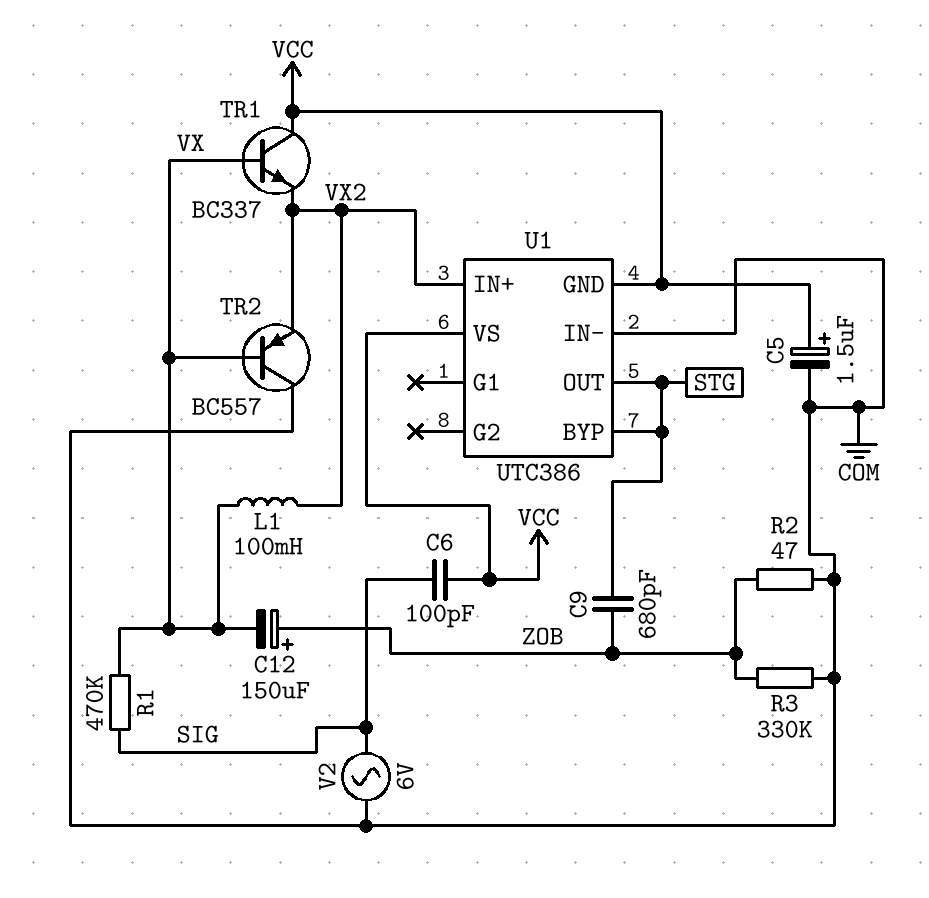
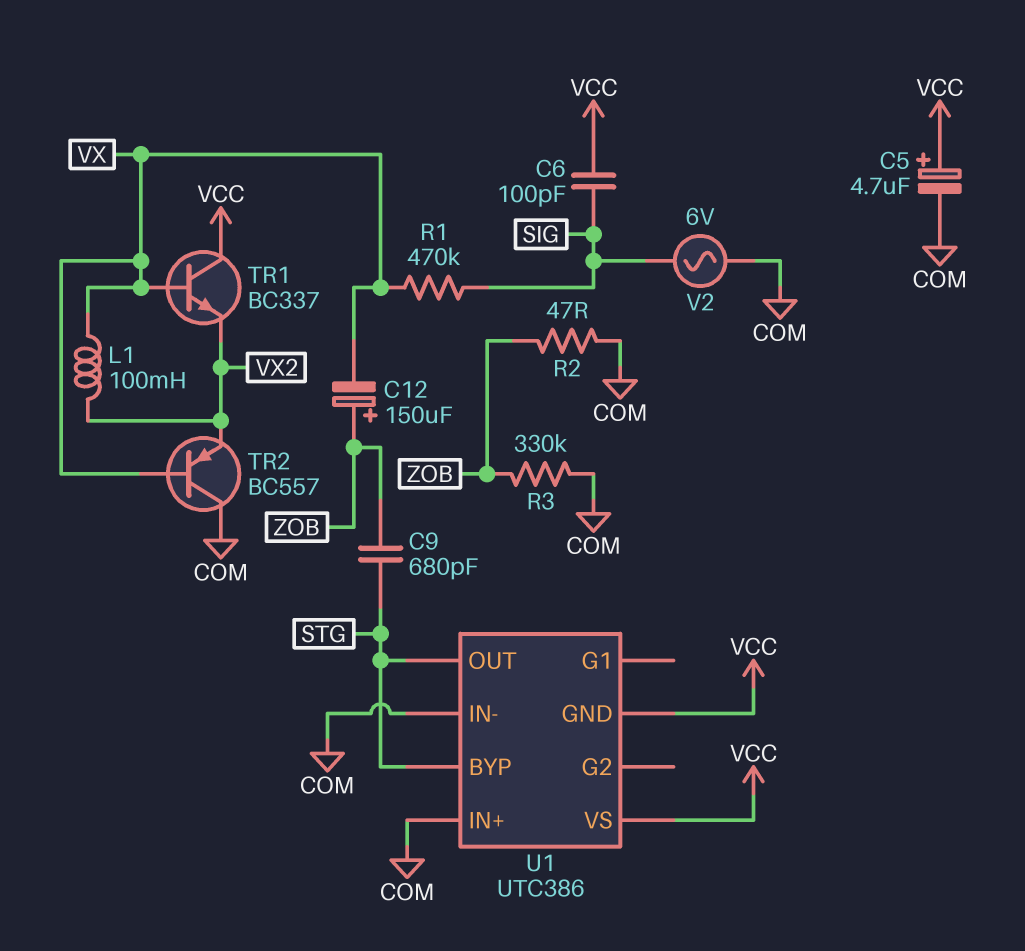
C5: 1.5uF (plus VCC, minus COM) -> 4.7uF (plus VCC, minus COM)
U1 pin IN+: VX2 -> COM

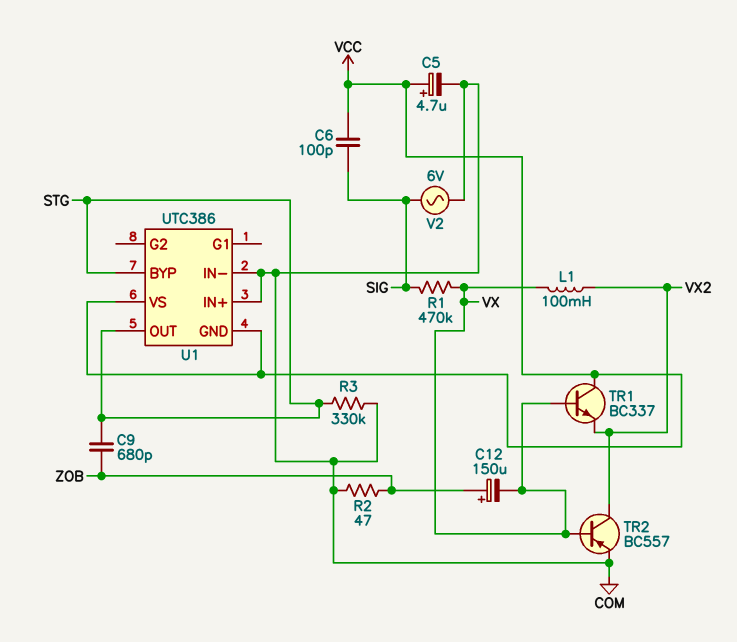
R3: 330k (COM, ZOB) -> 330k (COM, STG)
TR2: PNP BC557 (B VX, C COM, E VX2) -> PNP BC557 (B VX, C VX2, E COM)

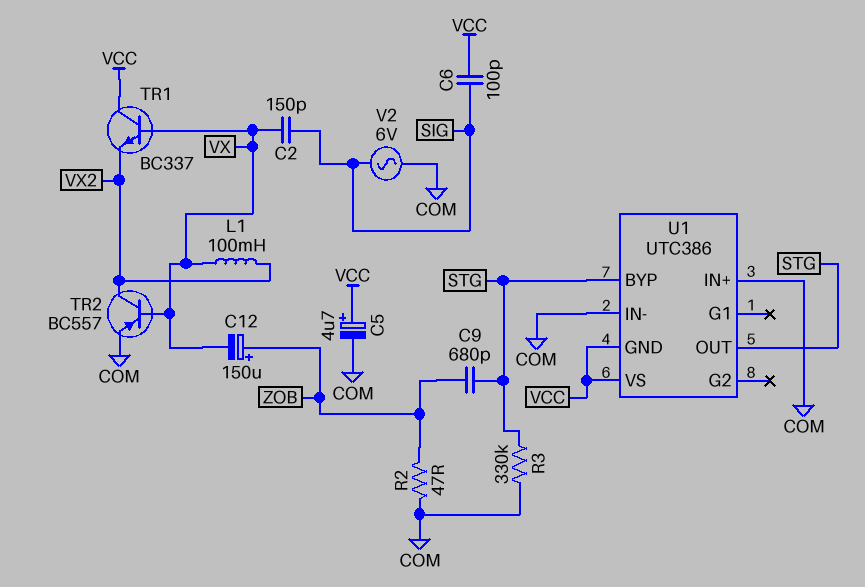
C2: none -> 150pF (SIG, VX)
R1: 470k (SIG, VX) -> none

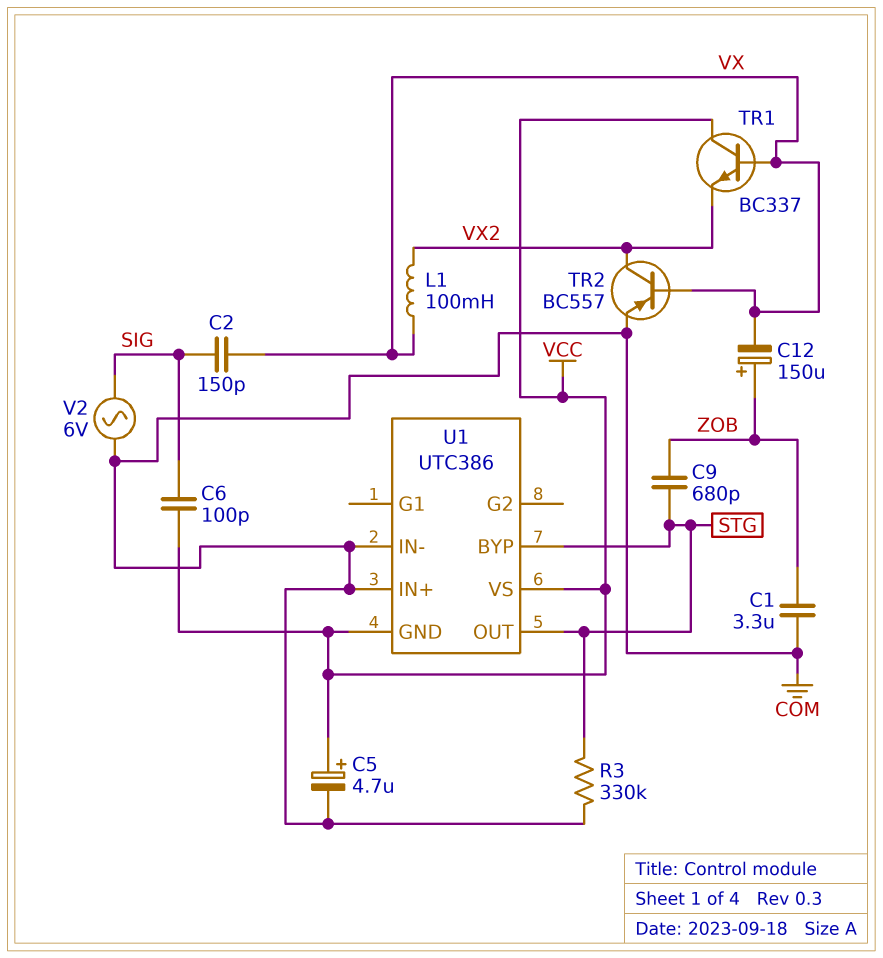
C1: none -> 3.3uF (COM, ZOB)
R2: 47 (COM, ZOB) -> none

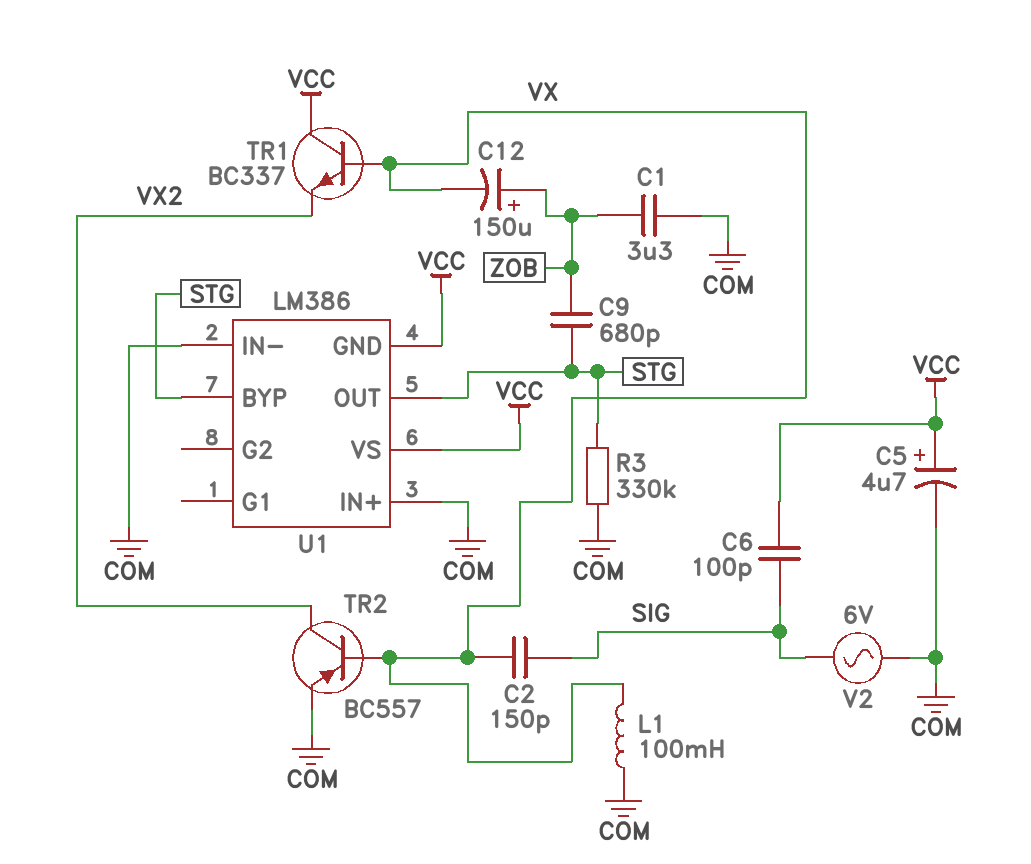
L1: 100mH (VX, VX2) -> 100mH (COM, VX)
U1: UTC386 -> LM386

